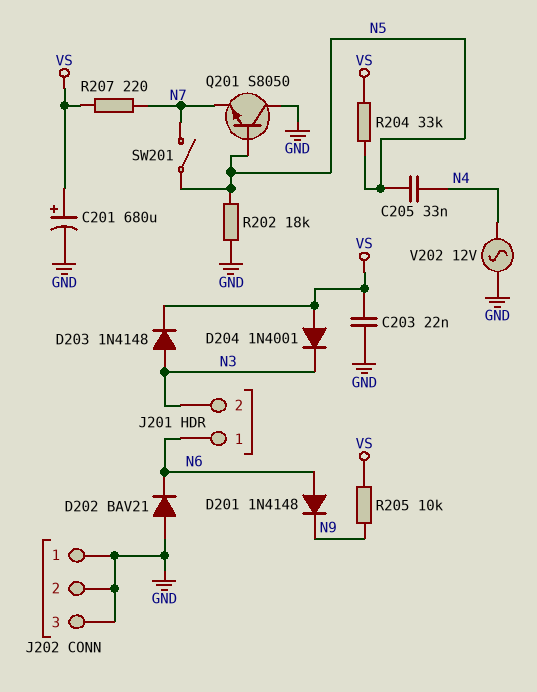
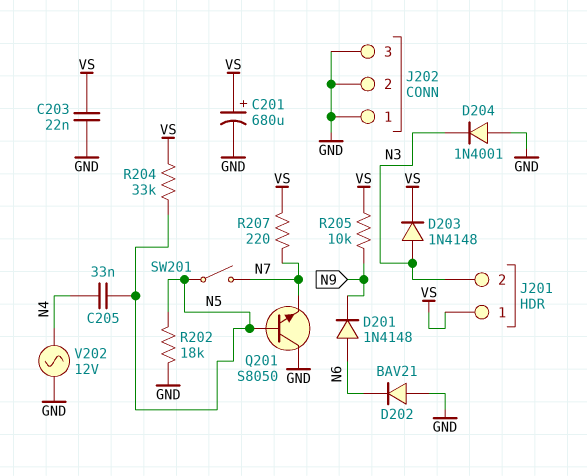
D204: diode 1N4001 (A VS, K N3) -> diode 1N4001 (A GND, K N3)
J201 pin 1: N6 -> VS

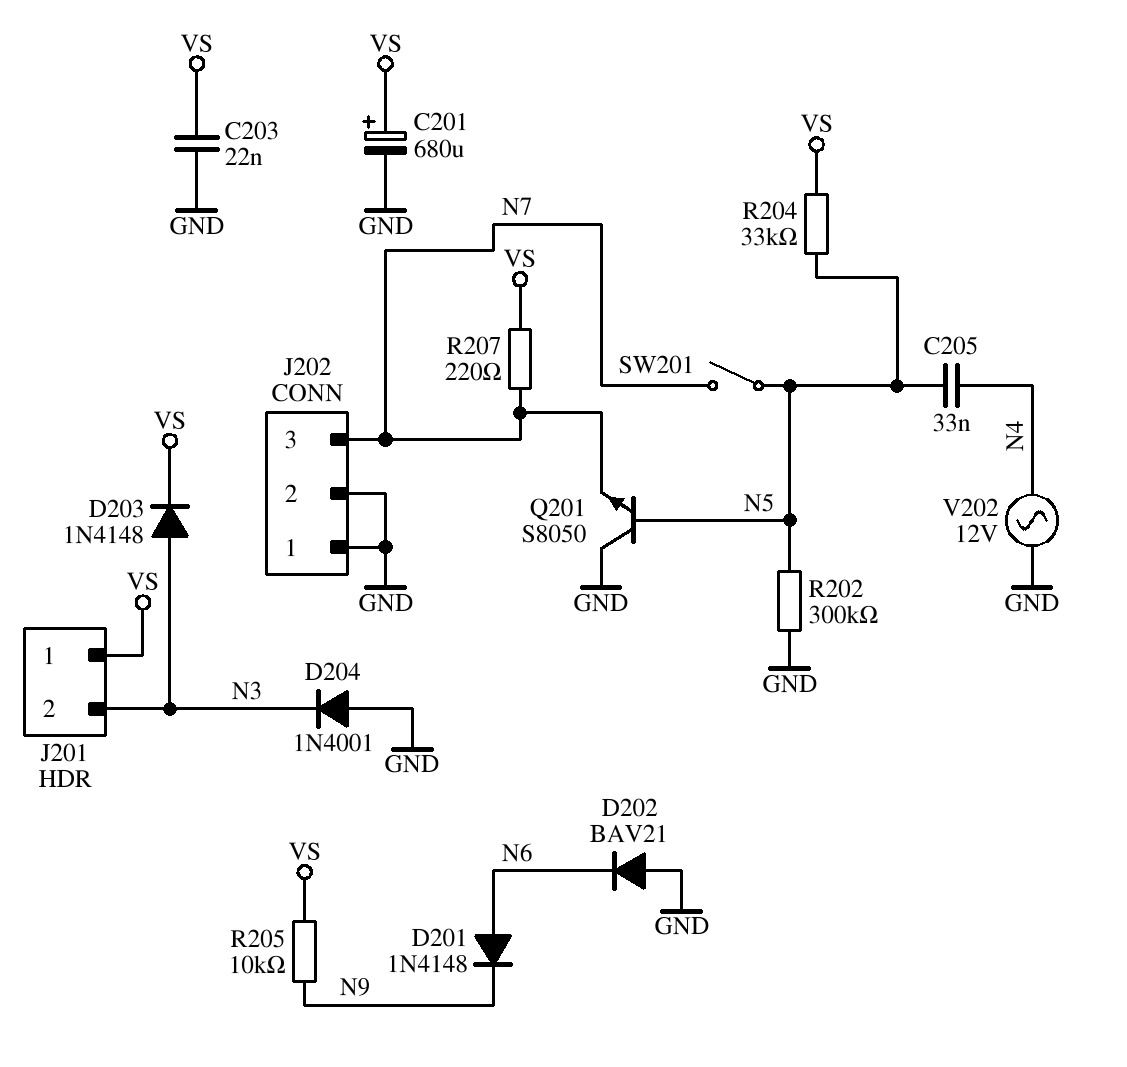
J202 pin 3: GND -> N7
R202: 18k (GND, N5) -> 300k (GND, N5)

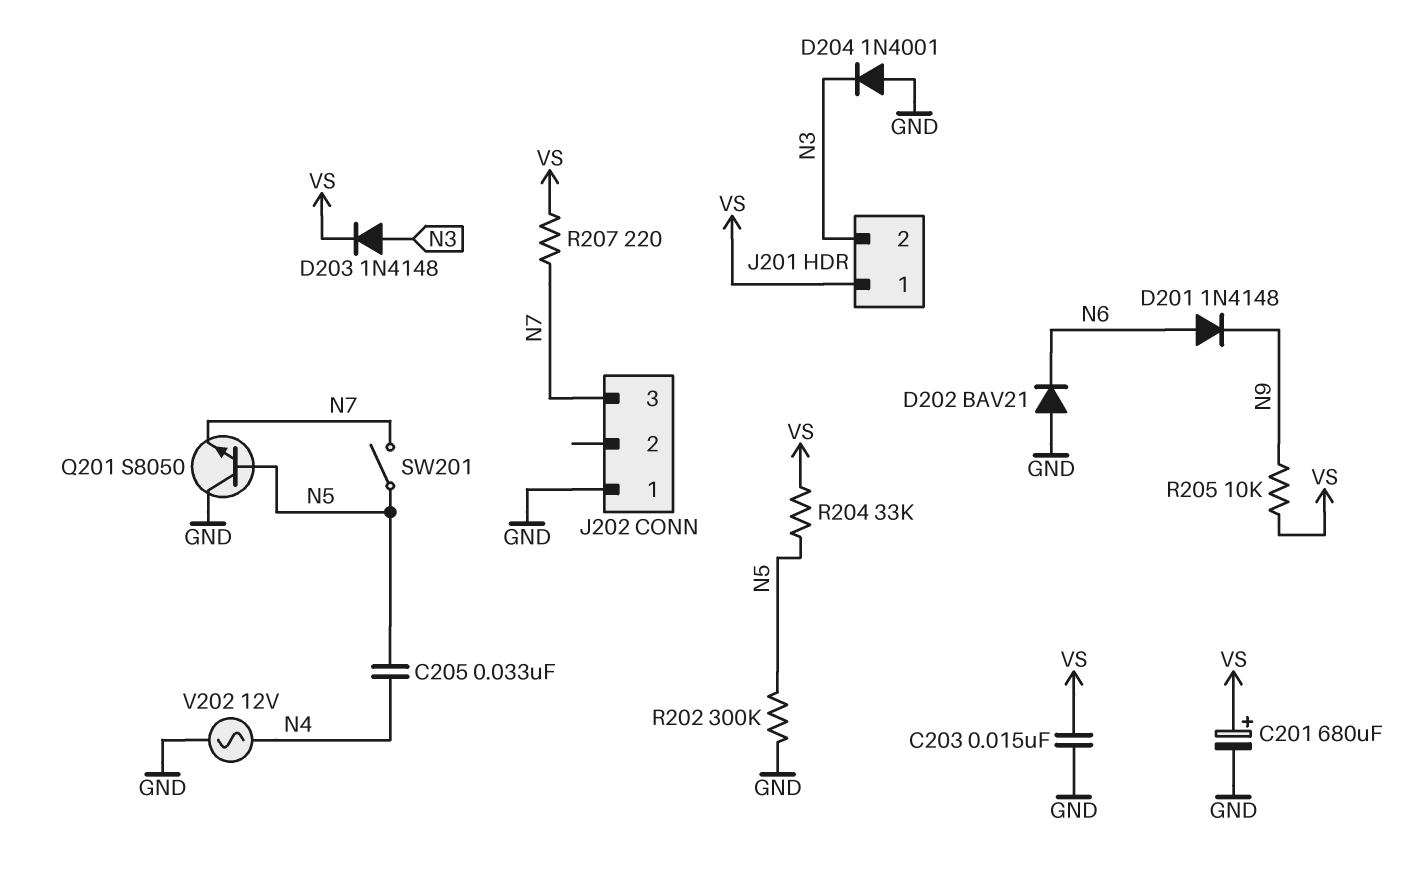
C203: 22nF (GND, VS) -> 15nF (GND, VS)
J202 pin 2: GND -> none

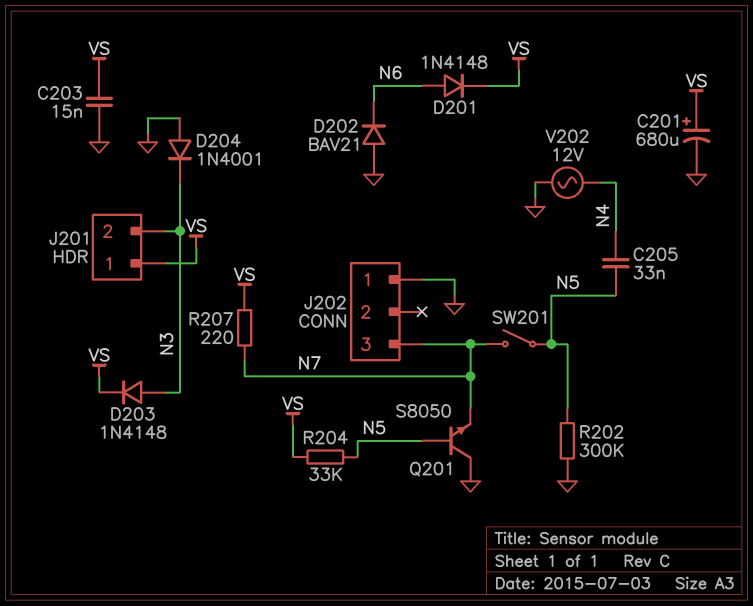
D201: diode 1N4148 (A N6, K N9) -> diode 1N4148 (A N6, K VS)
R205: 10k (N9, VS) -> none

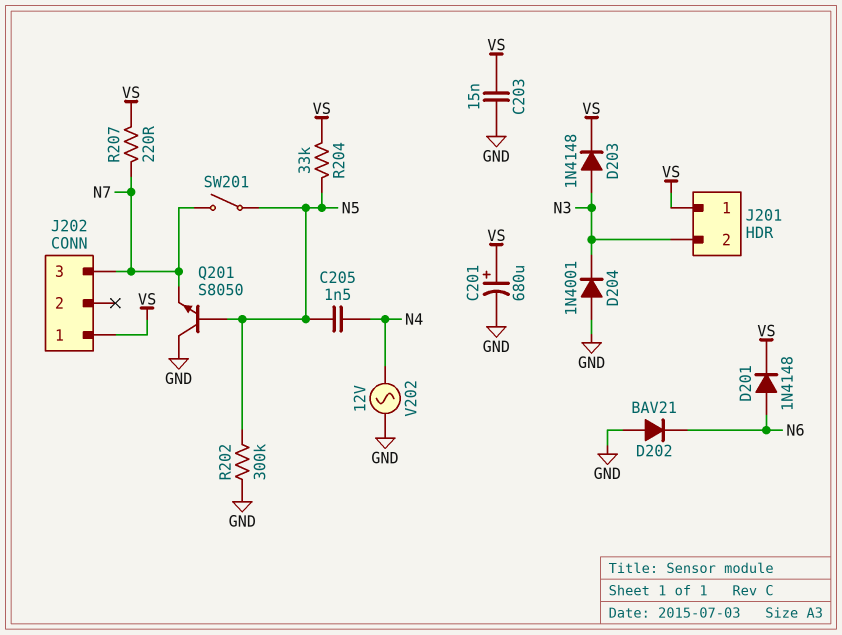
C205: 33nF (N4, N5) -> 1.5nF (N4, N5)
J202 pin 1: GND -> VS

